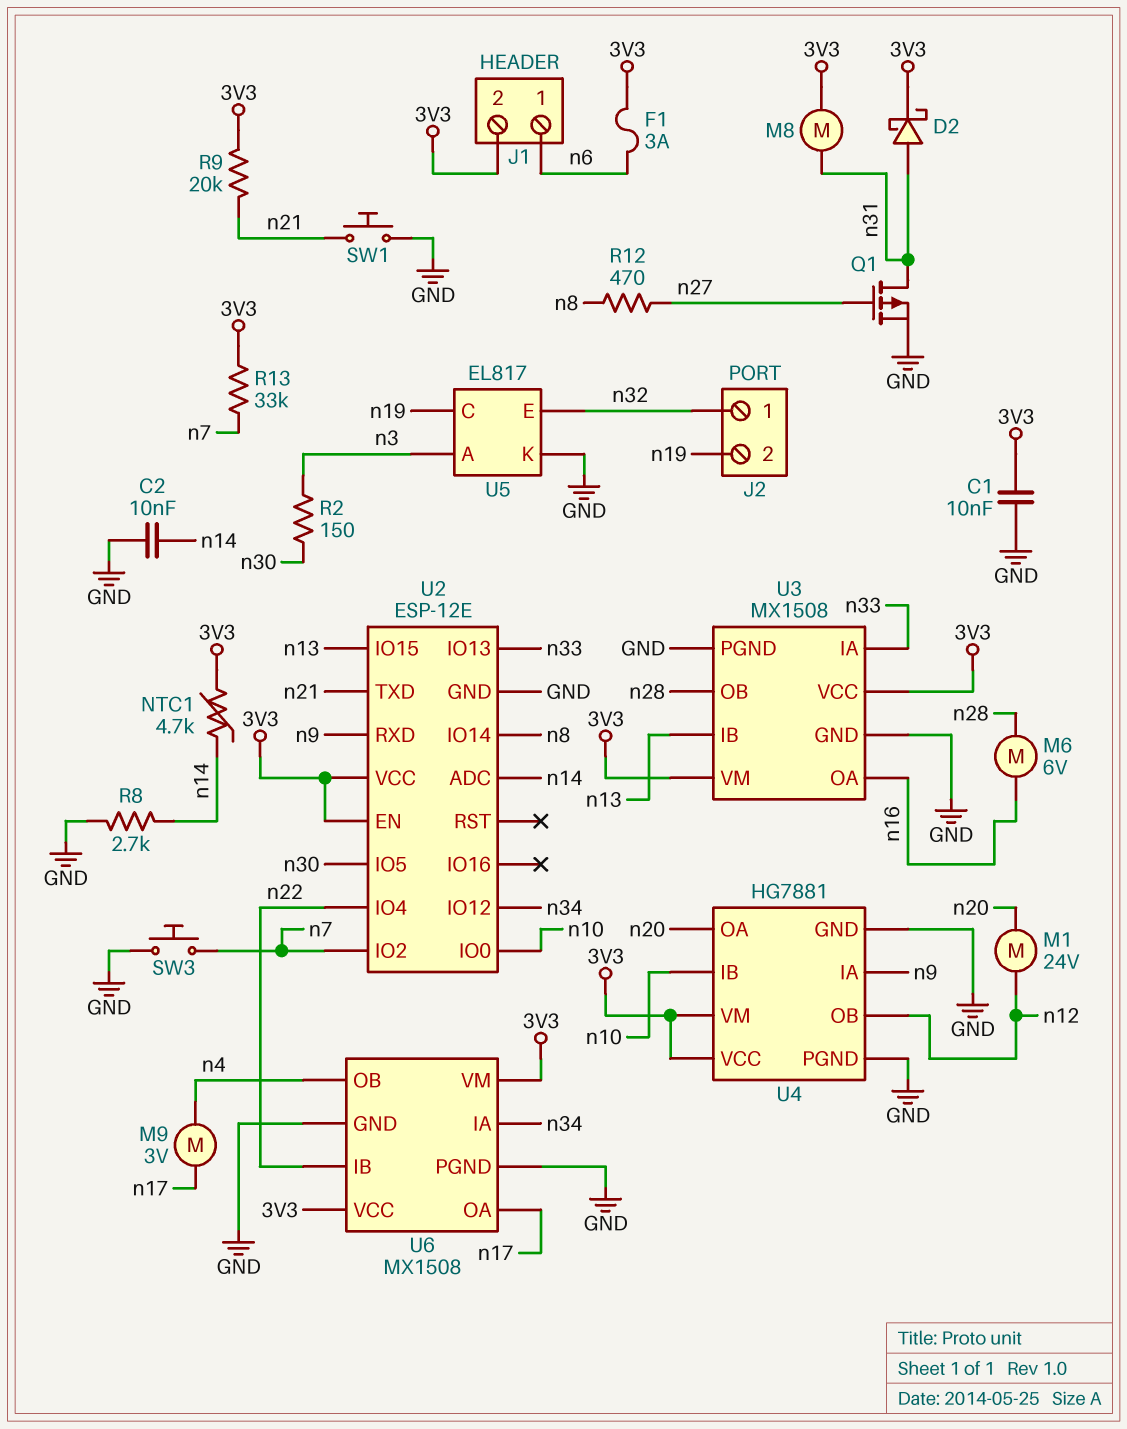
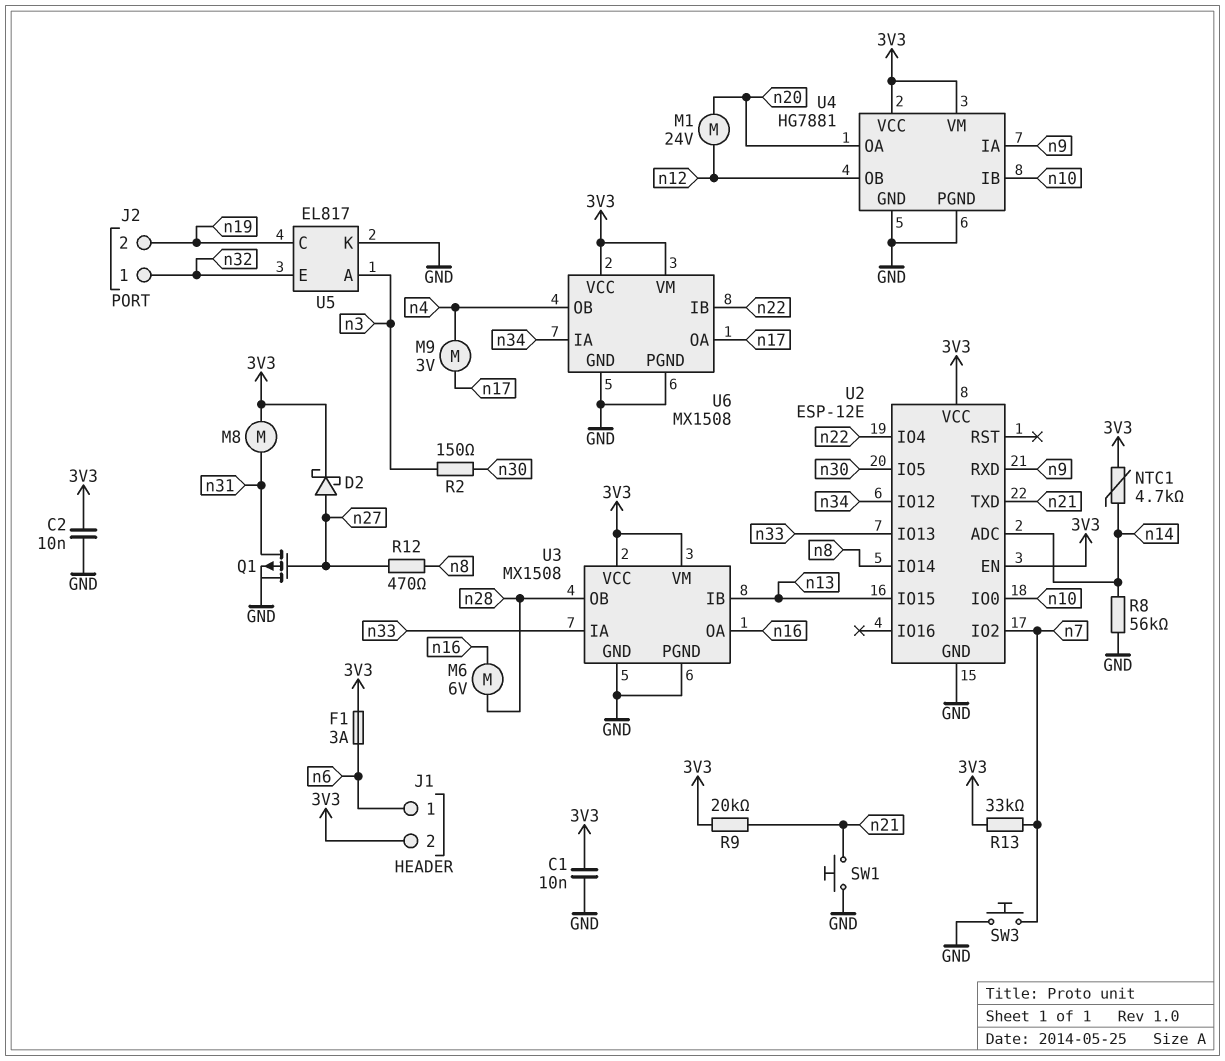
C2: 10nF (GND, n14) -> 10nF (3V3, GND)
D2: schottky (A n31, K 3V3) -> schottky (A n27, K 3V3)
R8: 2.7k (GND, n14) -> 56k (GND, n14)

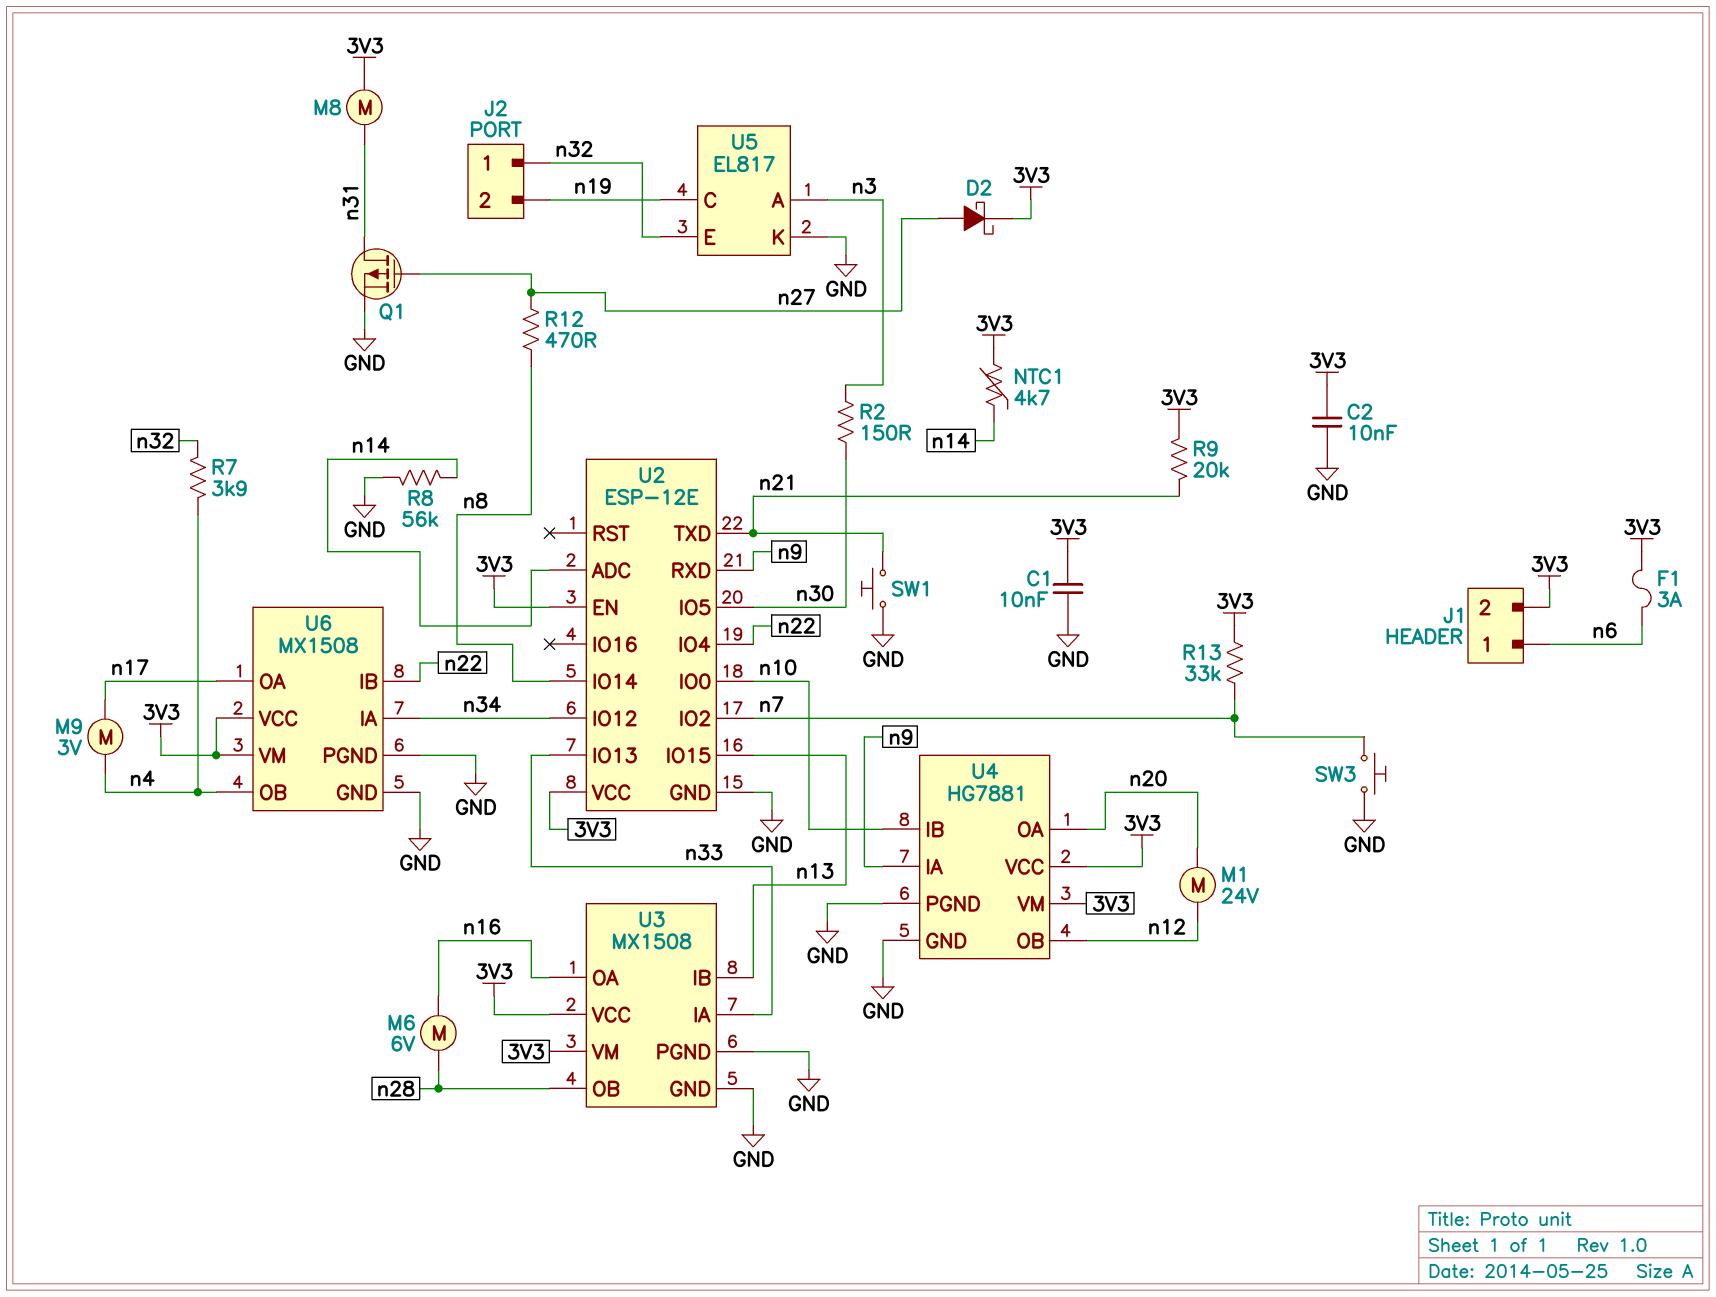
R7: none -> 3.9k (n4, n32)

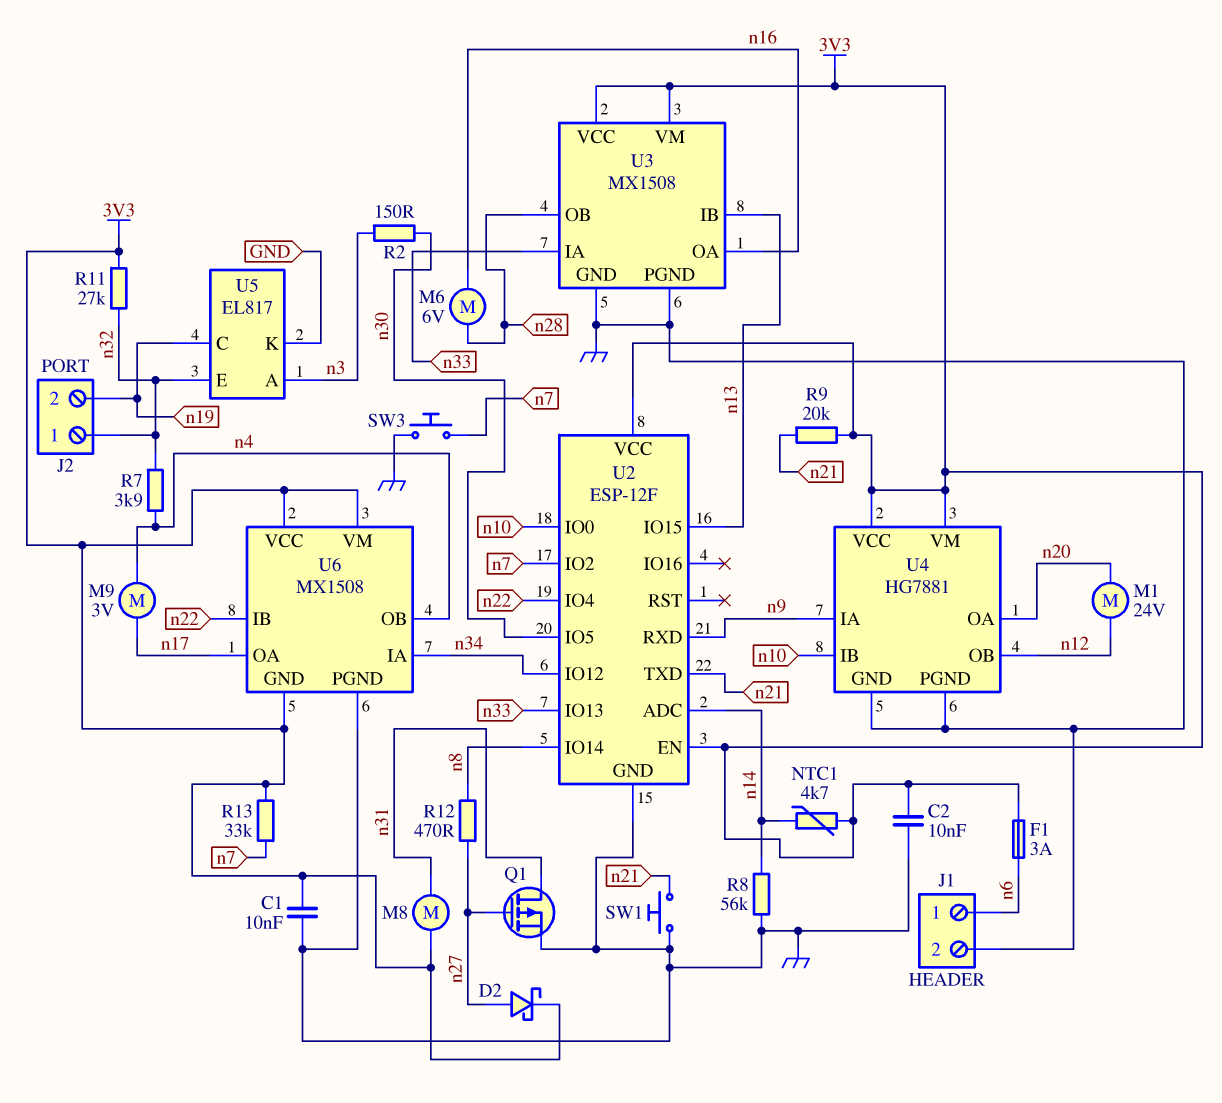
J1 pin 2: 3V3 -> GND
R11: none -> 27k (3V3, n32)
U2: ESP-12E -> ESP-12F
U6 pin GND: GND -> 3V3

